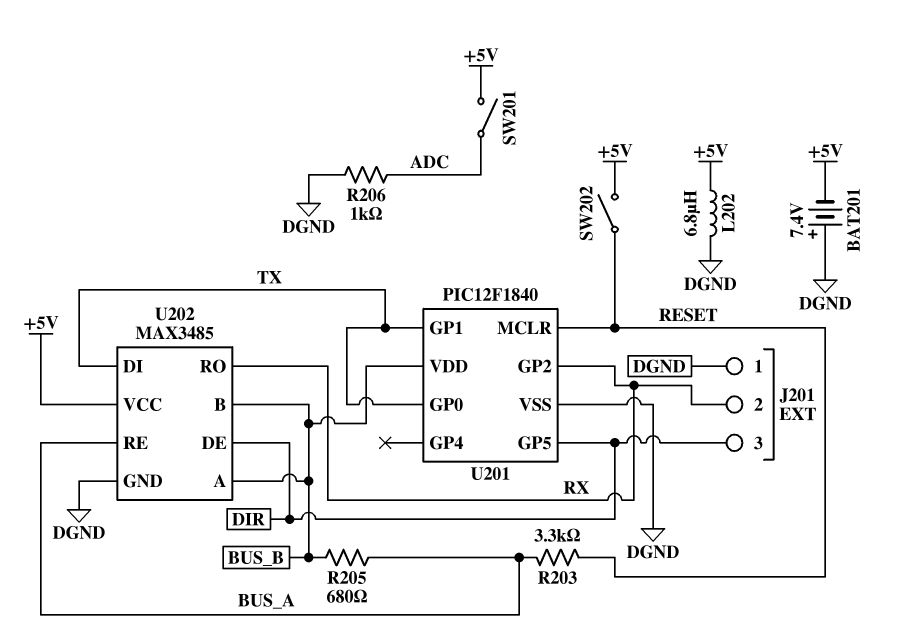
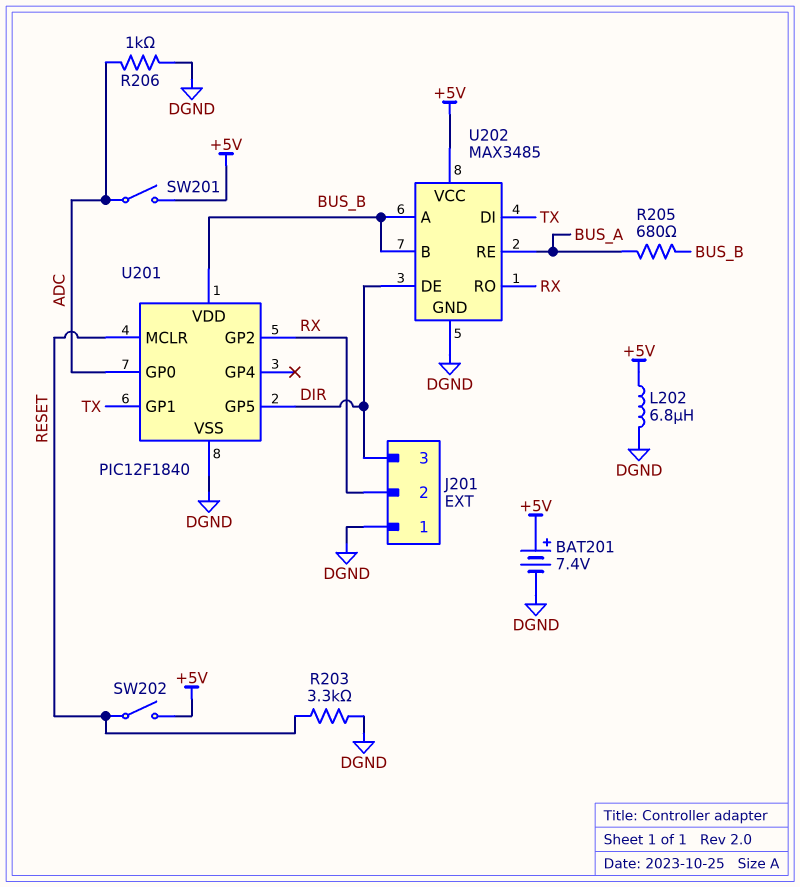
BAT201: 7.4V (plus DGND, minus +5V) -> 7.4V (plus +5V, minus DGND)
R203: 3.3k (BUS_A, RESET) -> 3.3k (DGND, RESET)
U201 pin GP0: TX -> ADC

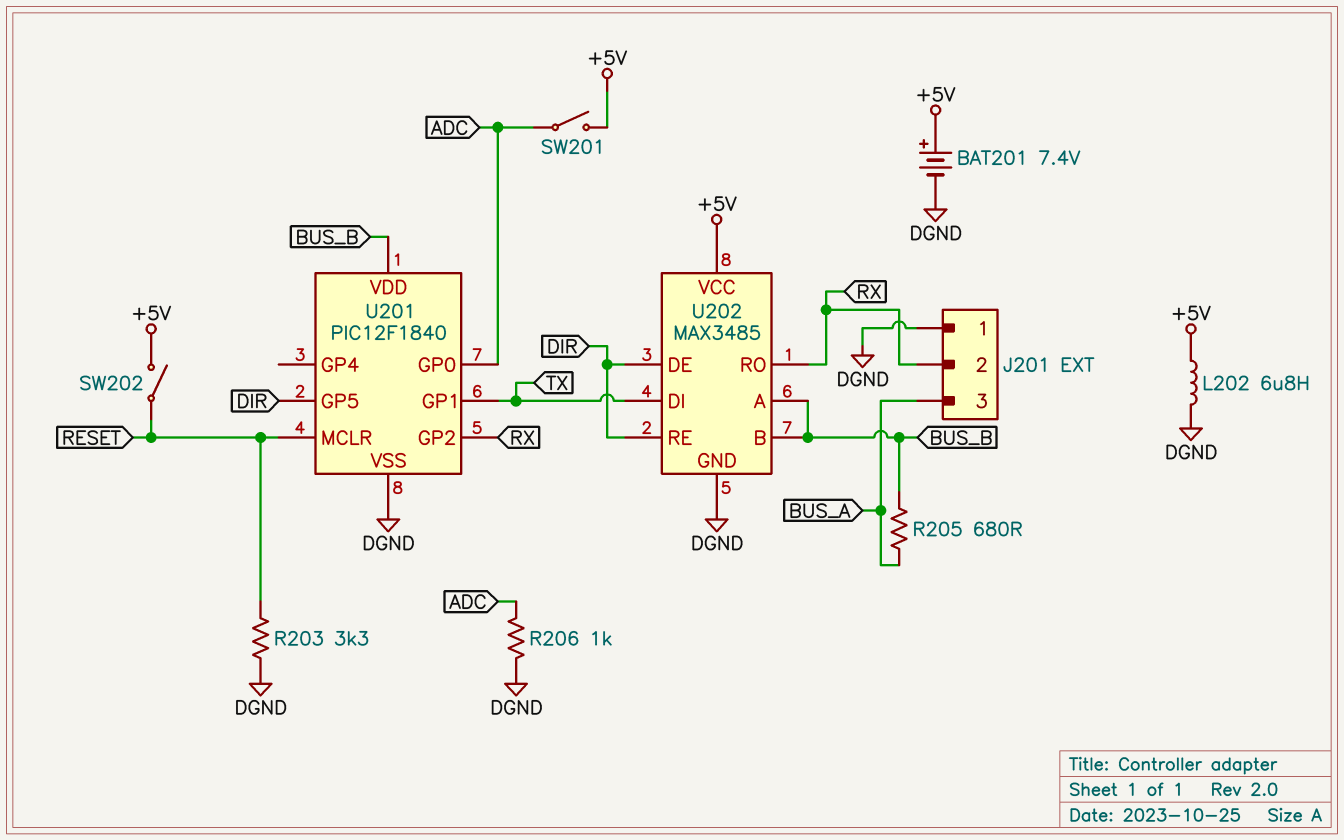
J201 pin 3: DIR -> BUS_A
U202 pin RE: BUS_A -> DIR

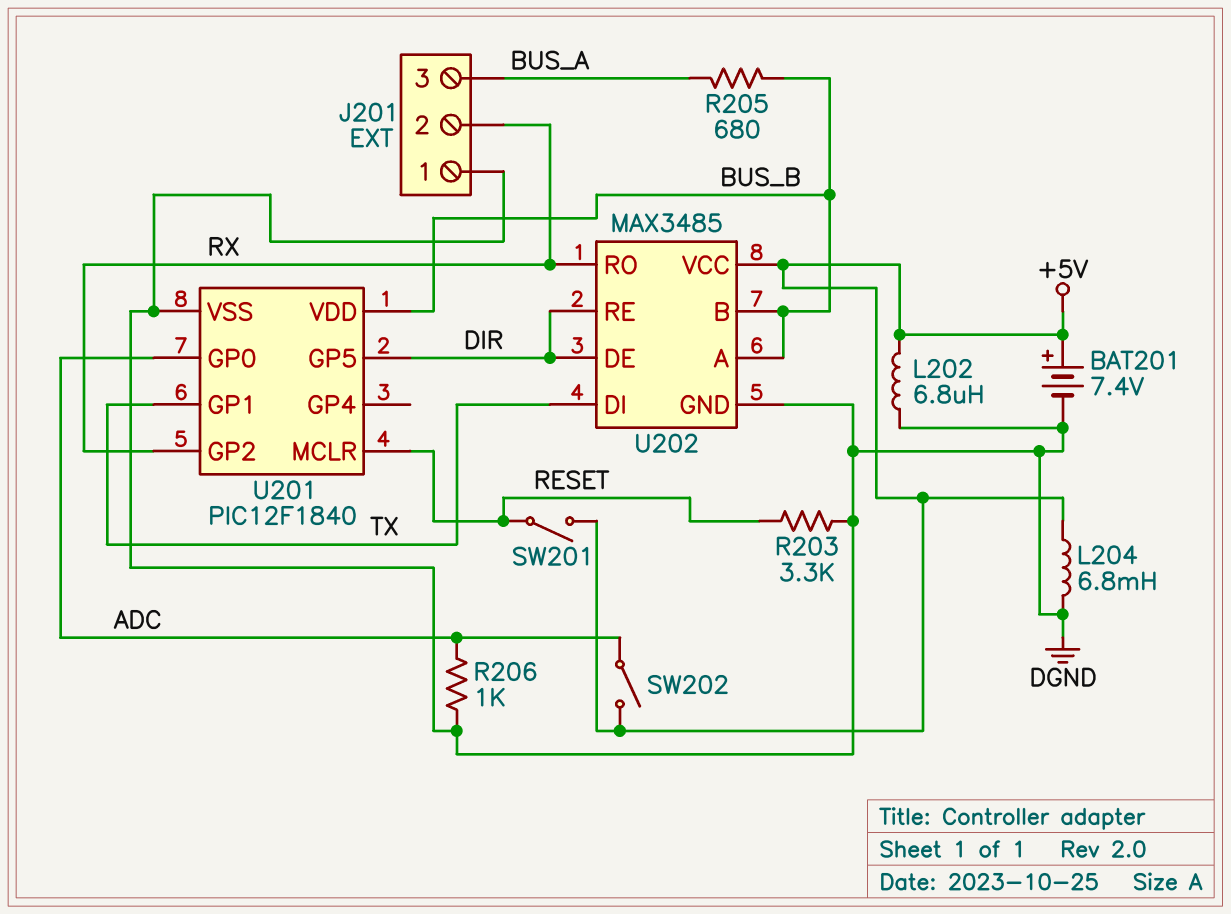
L204: none -> 6.8mH (+5V, DGND)
SW201: switch (+5V, ADC) -> switch (+5V, RESET)
SW202: switch (+5V, RESET) -> switch (+5V, ADC)

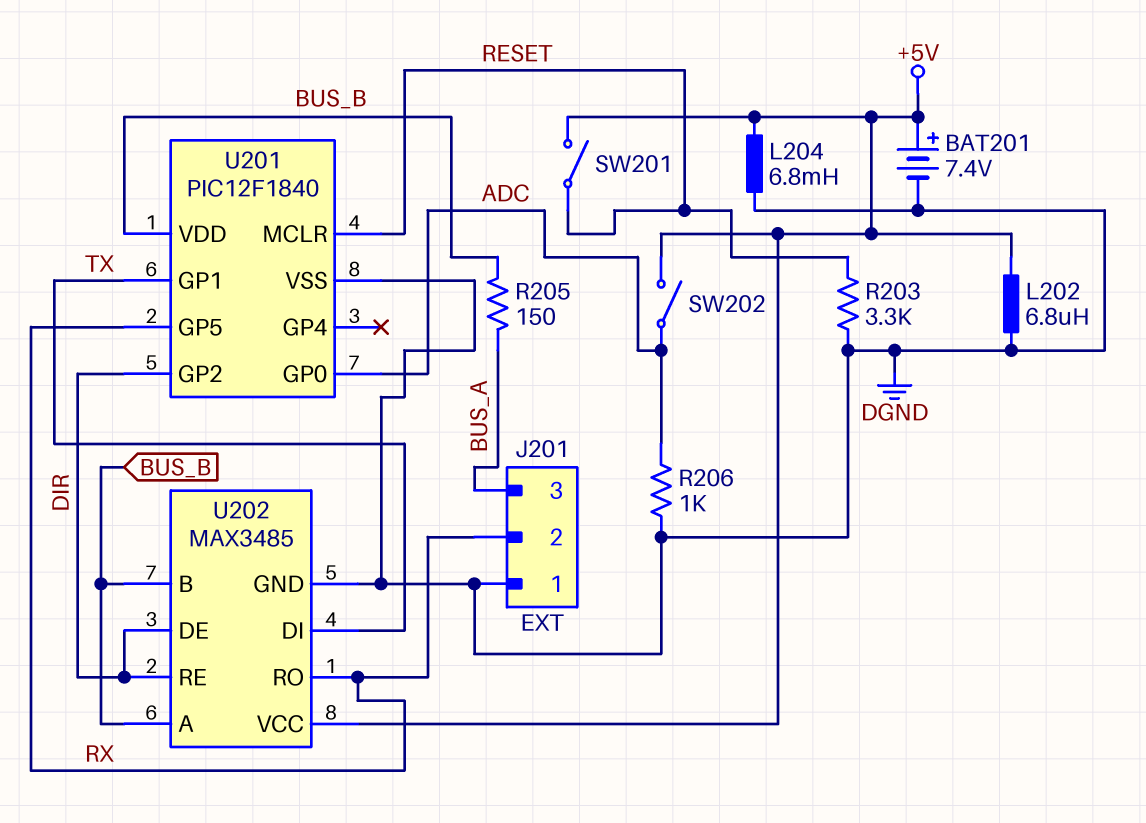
R205: 680 (BUS_A, BUS_B) -> 150 (BUS_A, BUS_B)
U201 pin GP2: RX -> DIR
U201 pin GP5: DIR -> RX

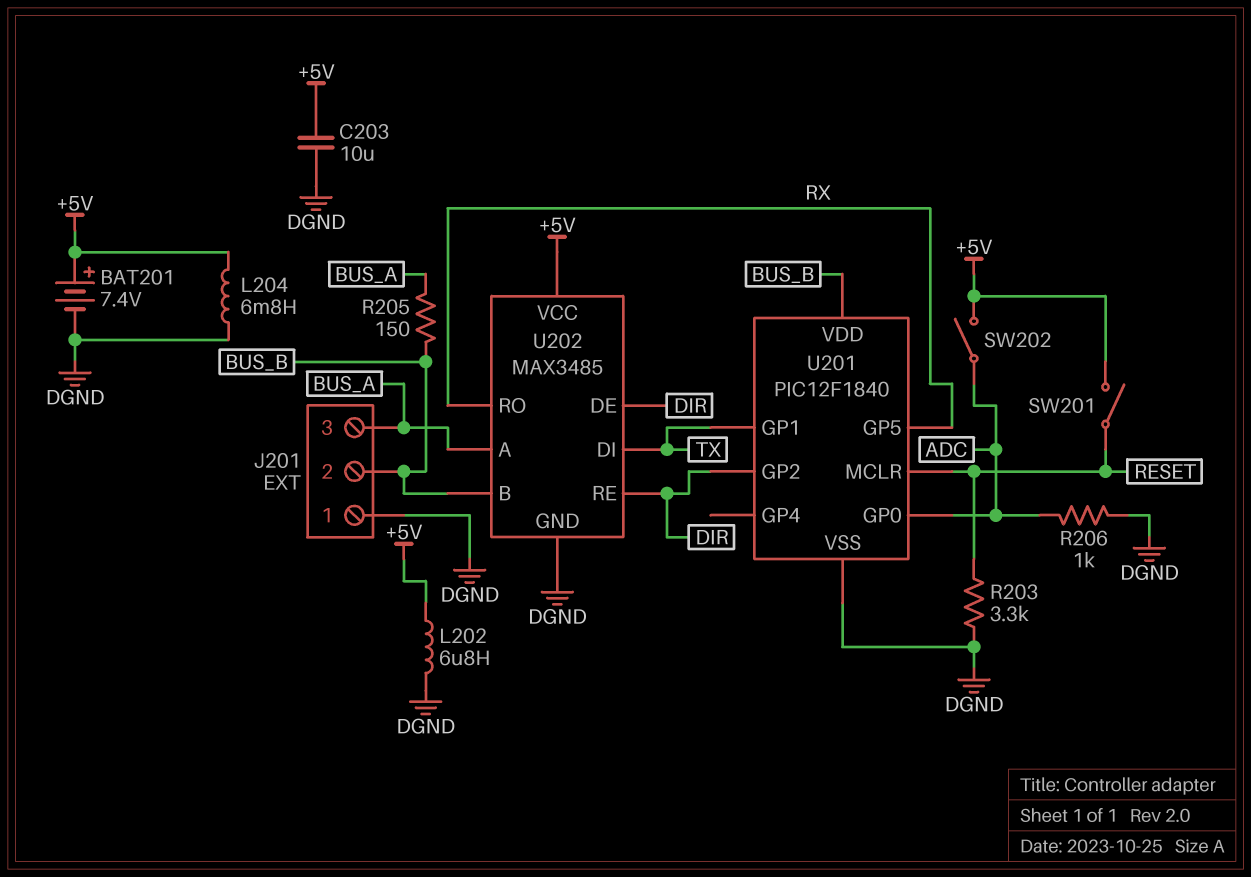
C203: none -> 10uF (+5V, DGND)
J201 pin 2: RX -> BUS_B
U202 pin A: BUS_B -> BUS_A

